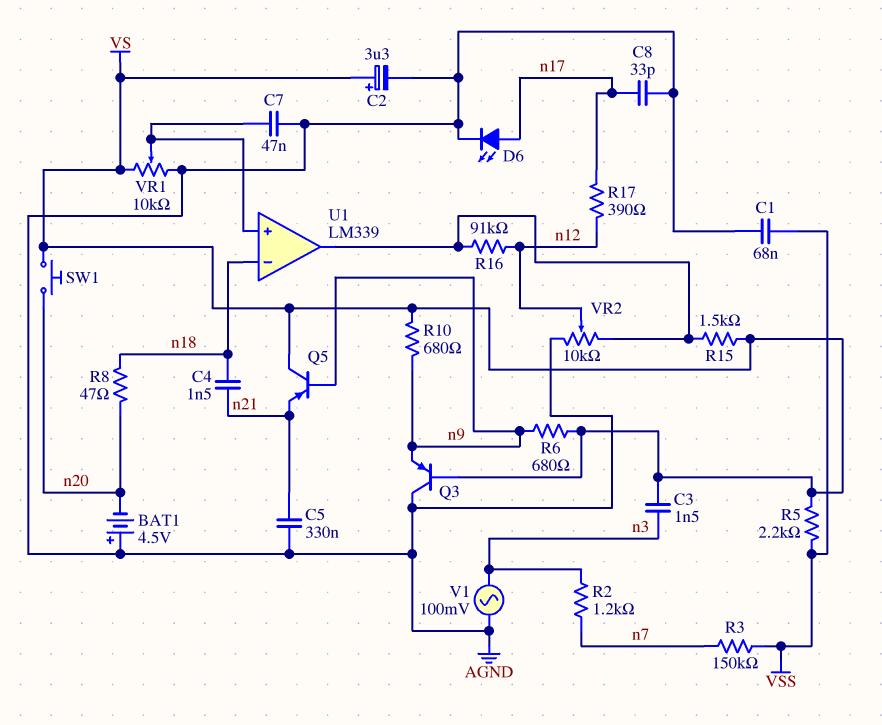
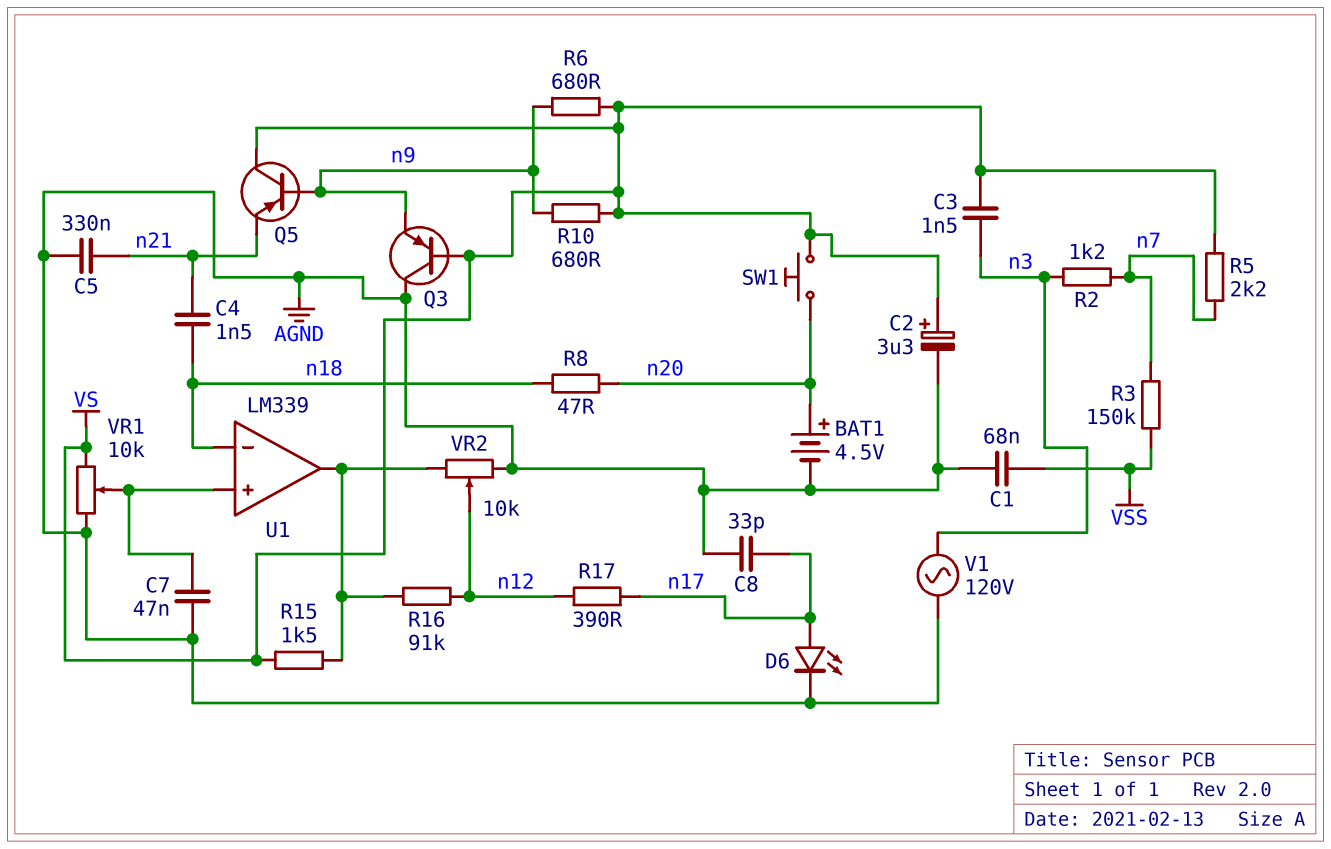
BAT1: 4.5V (plus AGND, minus n20) -> 4.5V (plus n20, minus AGND)
R5: 2.2k (VS, VSS) -> 2.2k (VS, n7)
V1: AC 100mV (AGND, n3) -> AC 120V (AGND, n3)

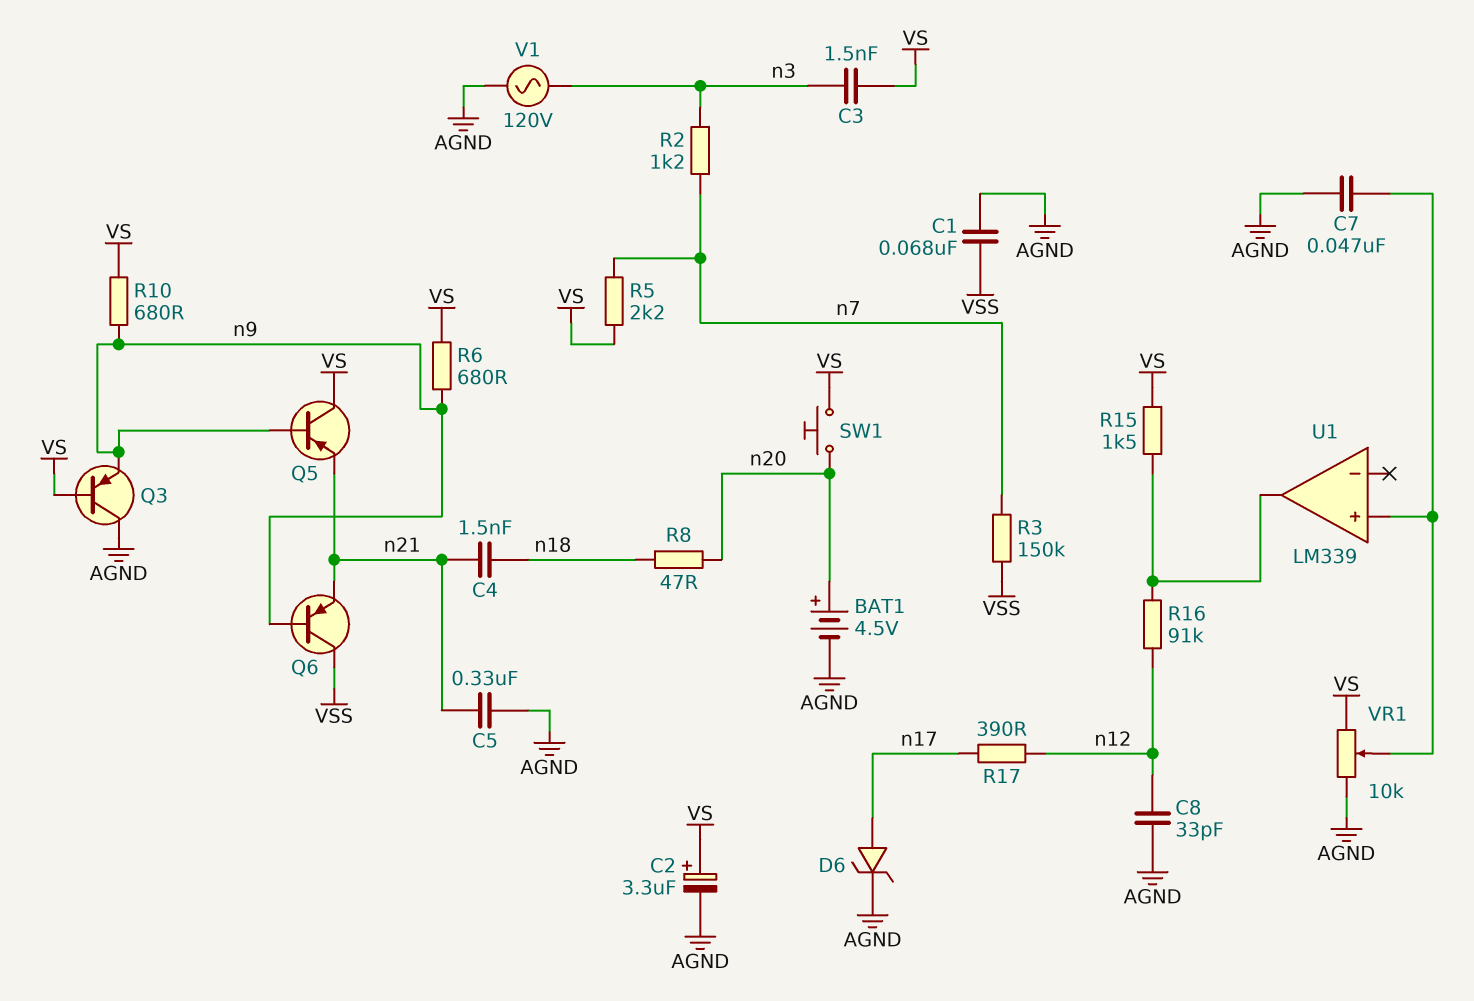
C8: 33pF (AGND, n17) -> 33pF (AGND, n12)
D6: LED (A n17, K AGND) -> zener (A n17, K AGND)
Q6: none -> PNP (B n9, C VSS, E n21)
U1 pin in-: n18 -> none
VR2: 10k (AGND, U1/out, wiper n12) -> none

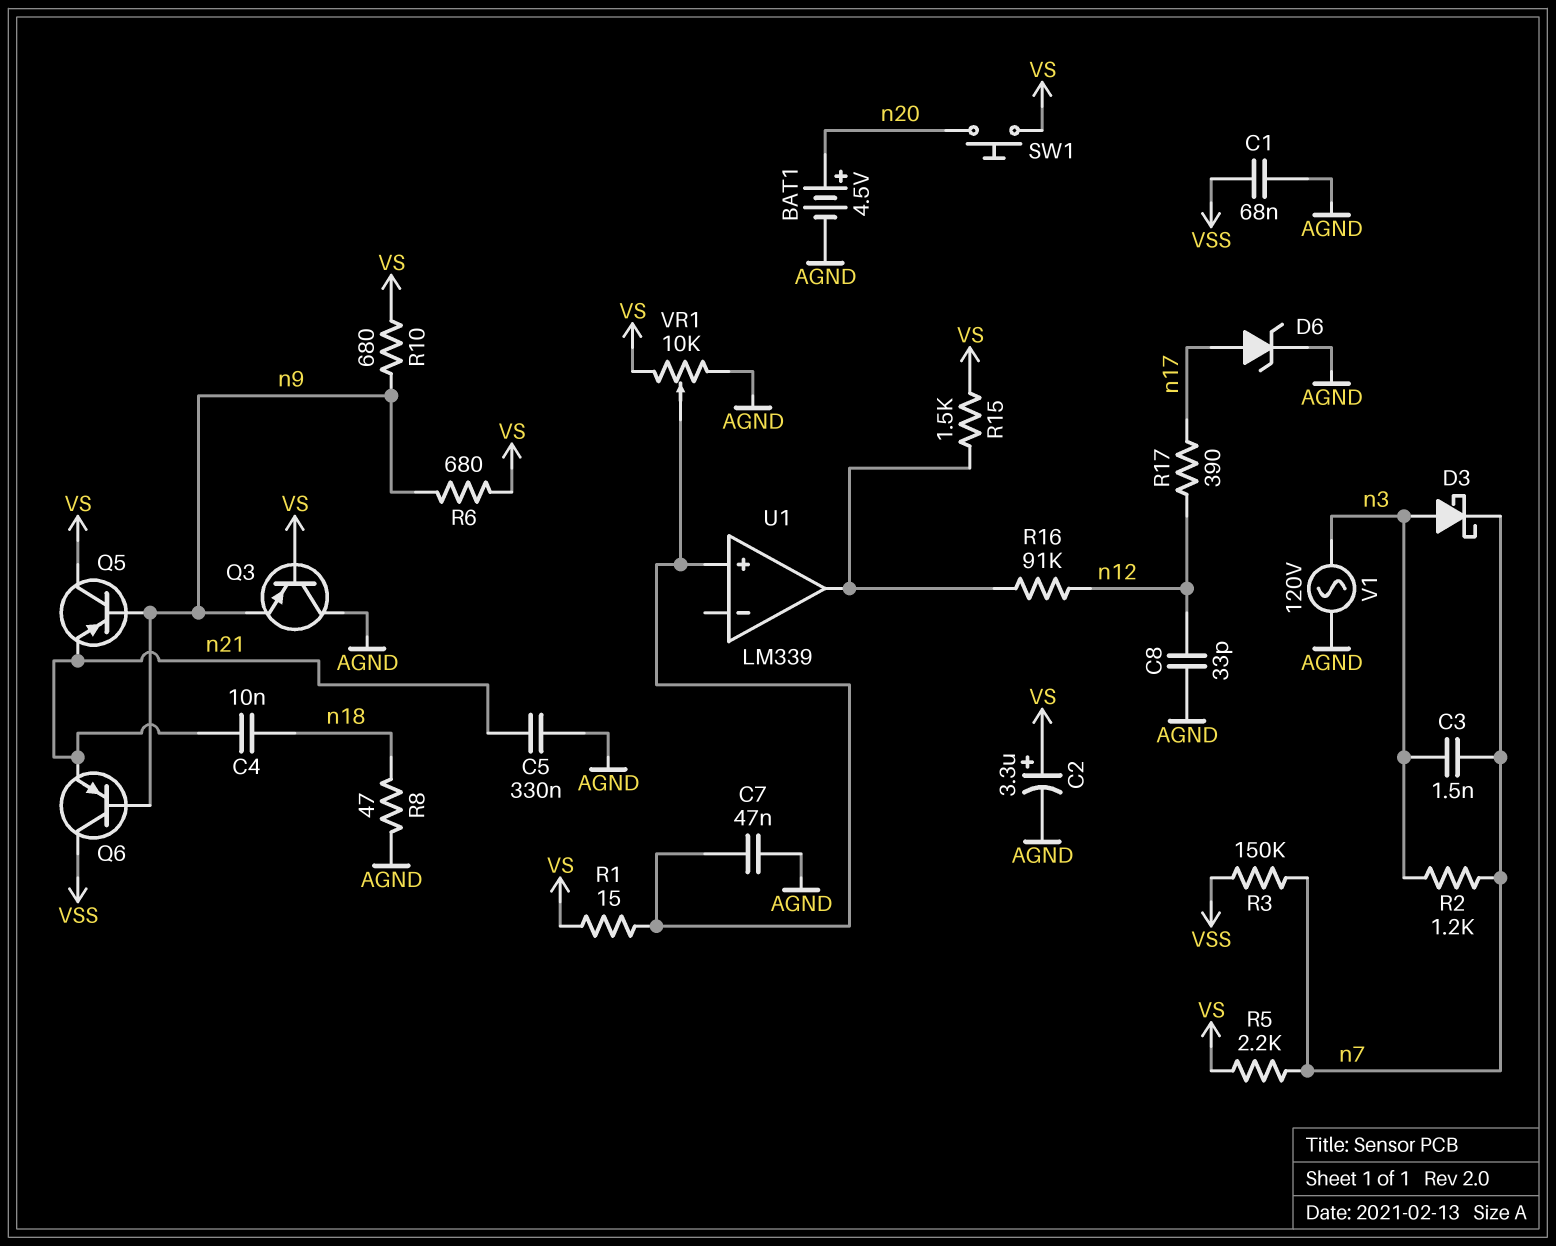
C3: 1.5nF (VS, n3) -> 1.5nF (n3, n7)
C4: 1.5nF (n18, n21) -> 10nF (n18, n21)
D3: none -> schottky (A n3, K n7)
R1: none -> 15 (U1/in+, VS)
R8: 47 (n18, n20) -> 47 (AGND, n18)

